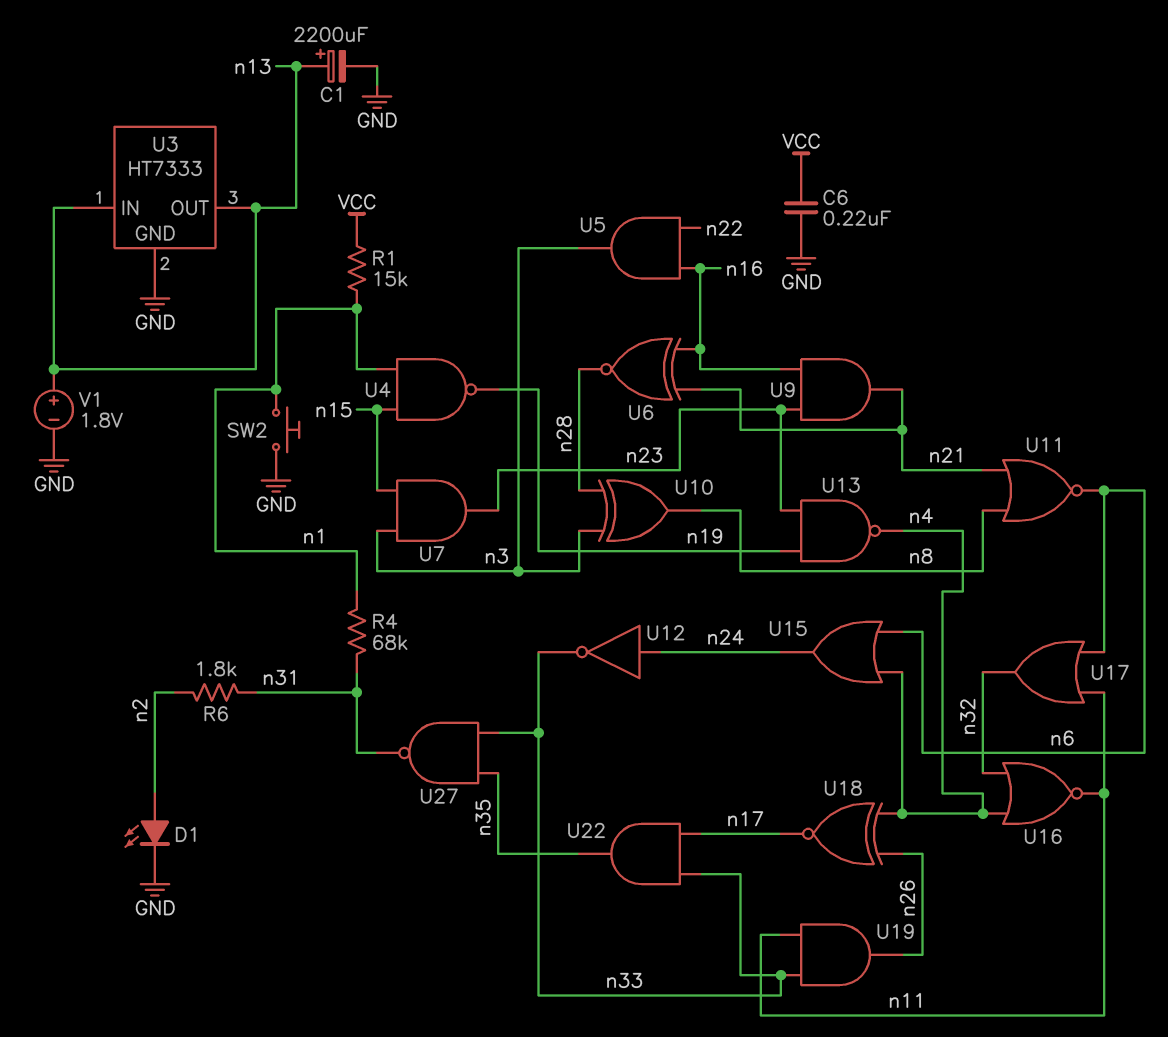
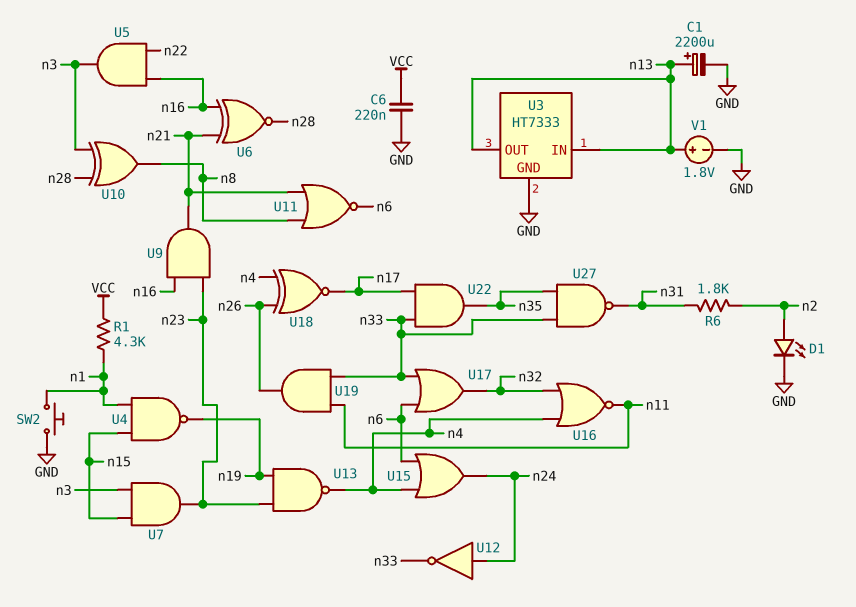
R1: 15k (VCC, n1) -> 4.3k (VCC, n1)
R4: 68k (n1, n31) -> none
U17: OR (in n6, in n11, out n32) -> OR (in n6, in n33, out n32)

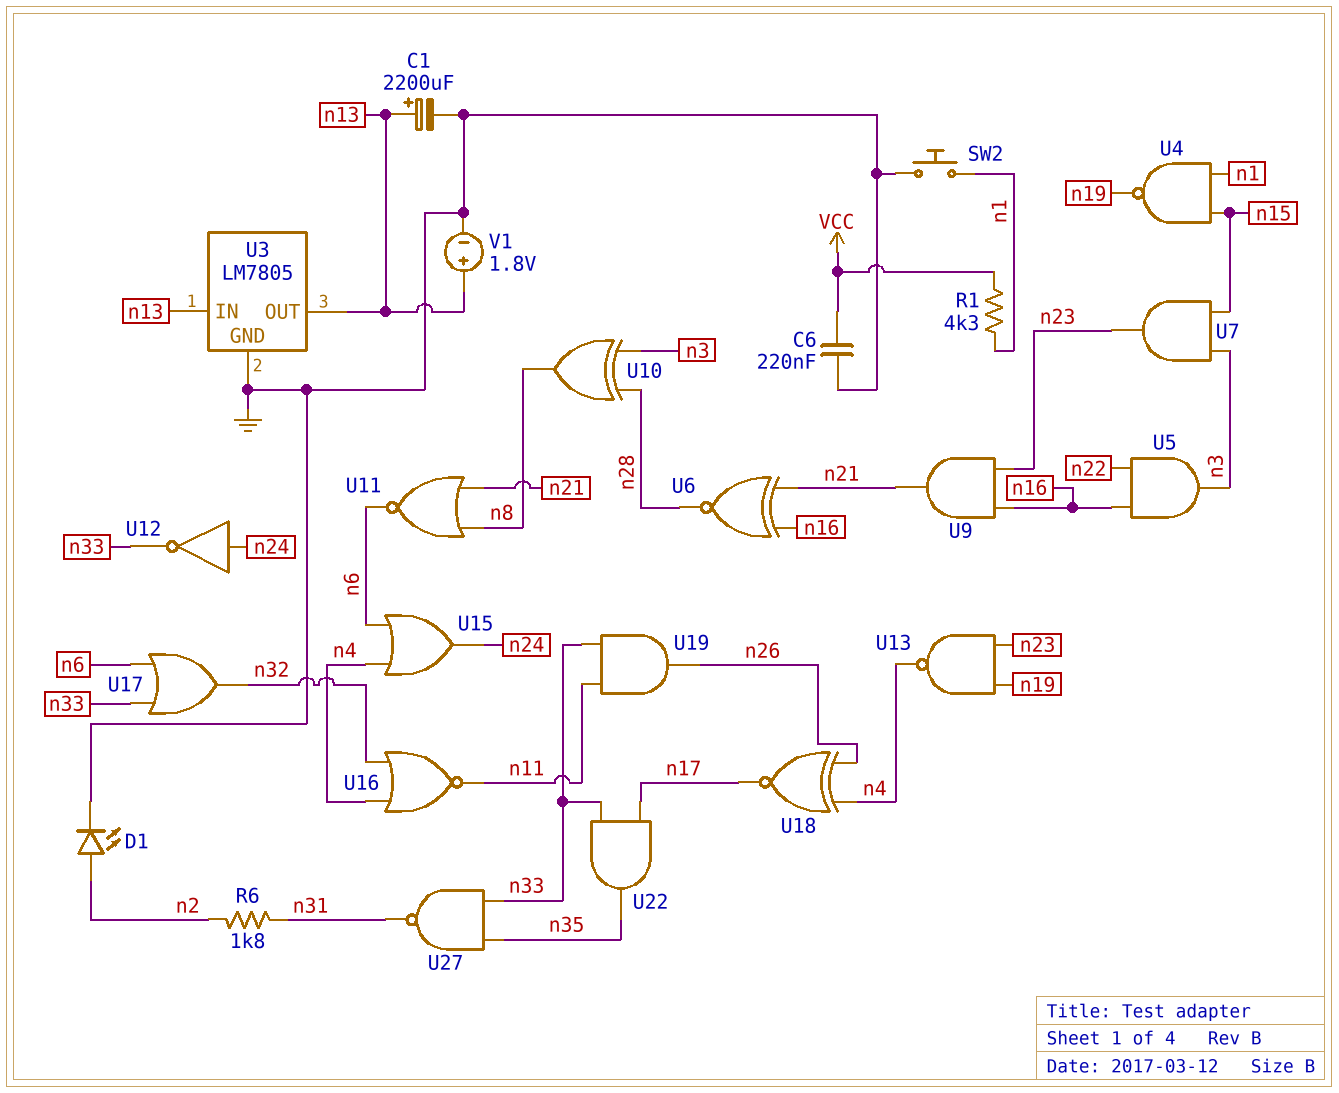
U3: HT7333 -> LM7805

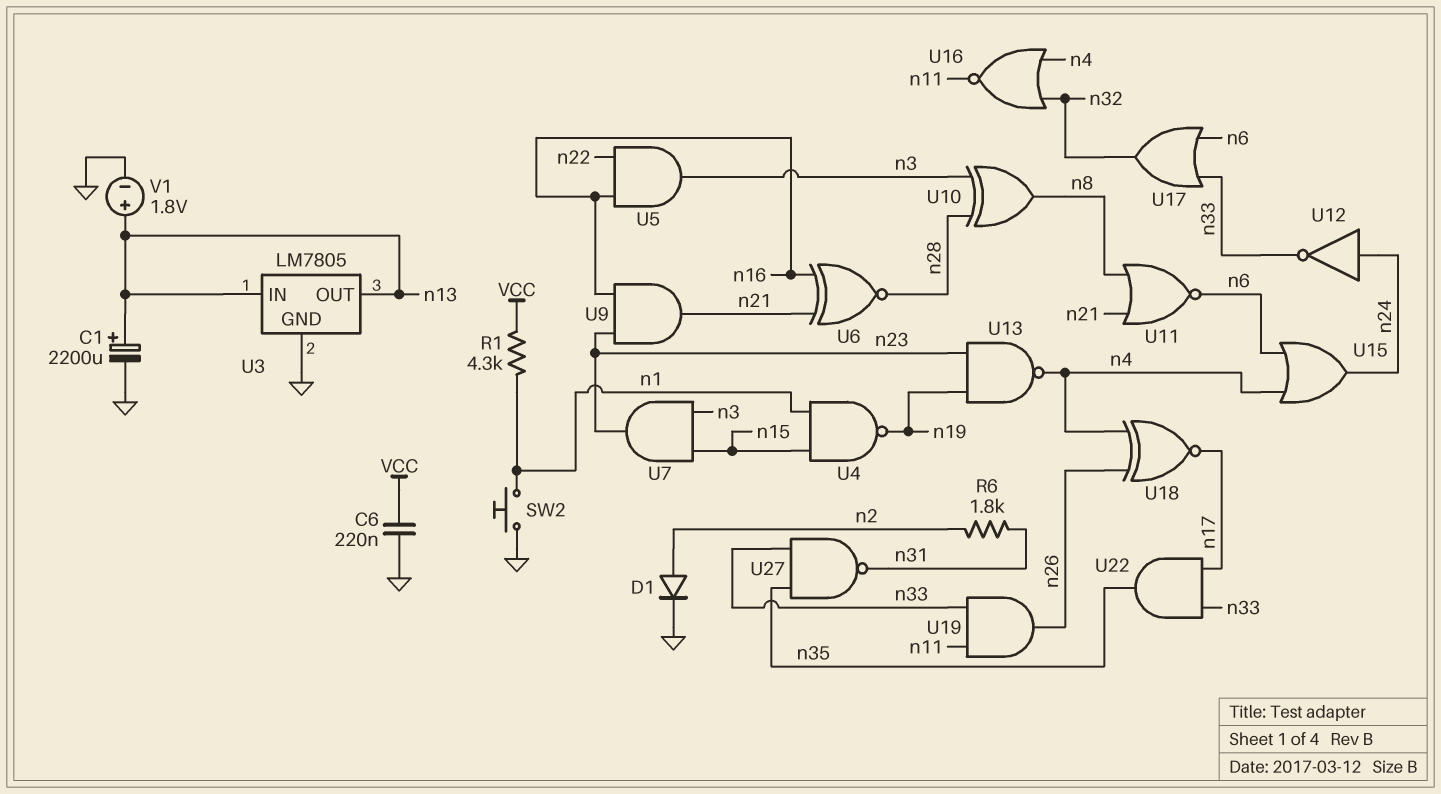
D1: LED (A n2, K GND) -> diode (A n2, K GND)

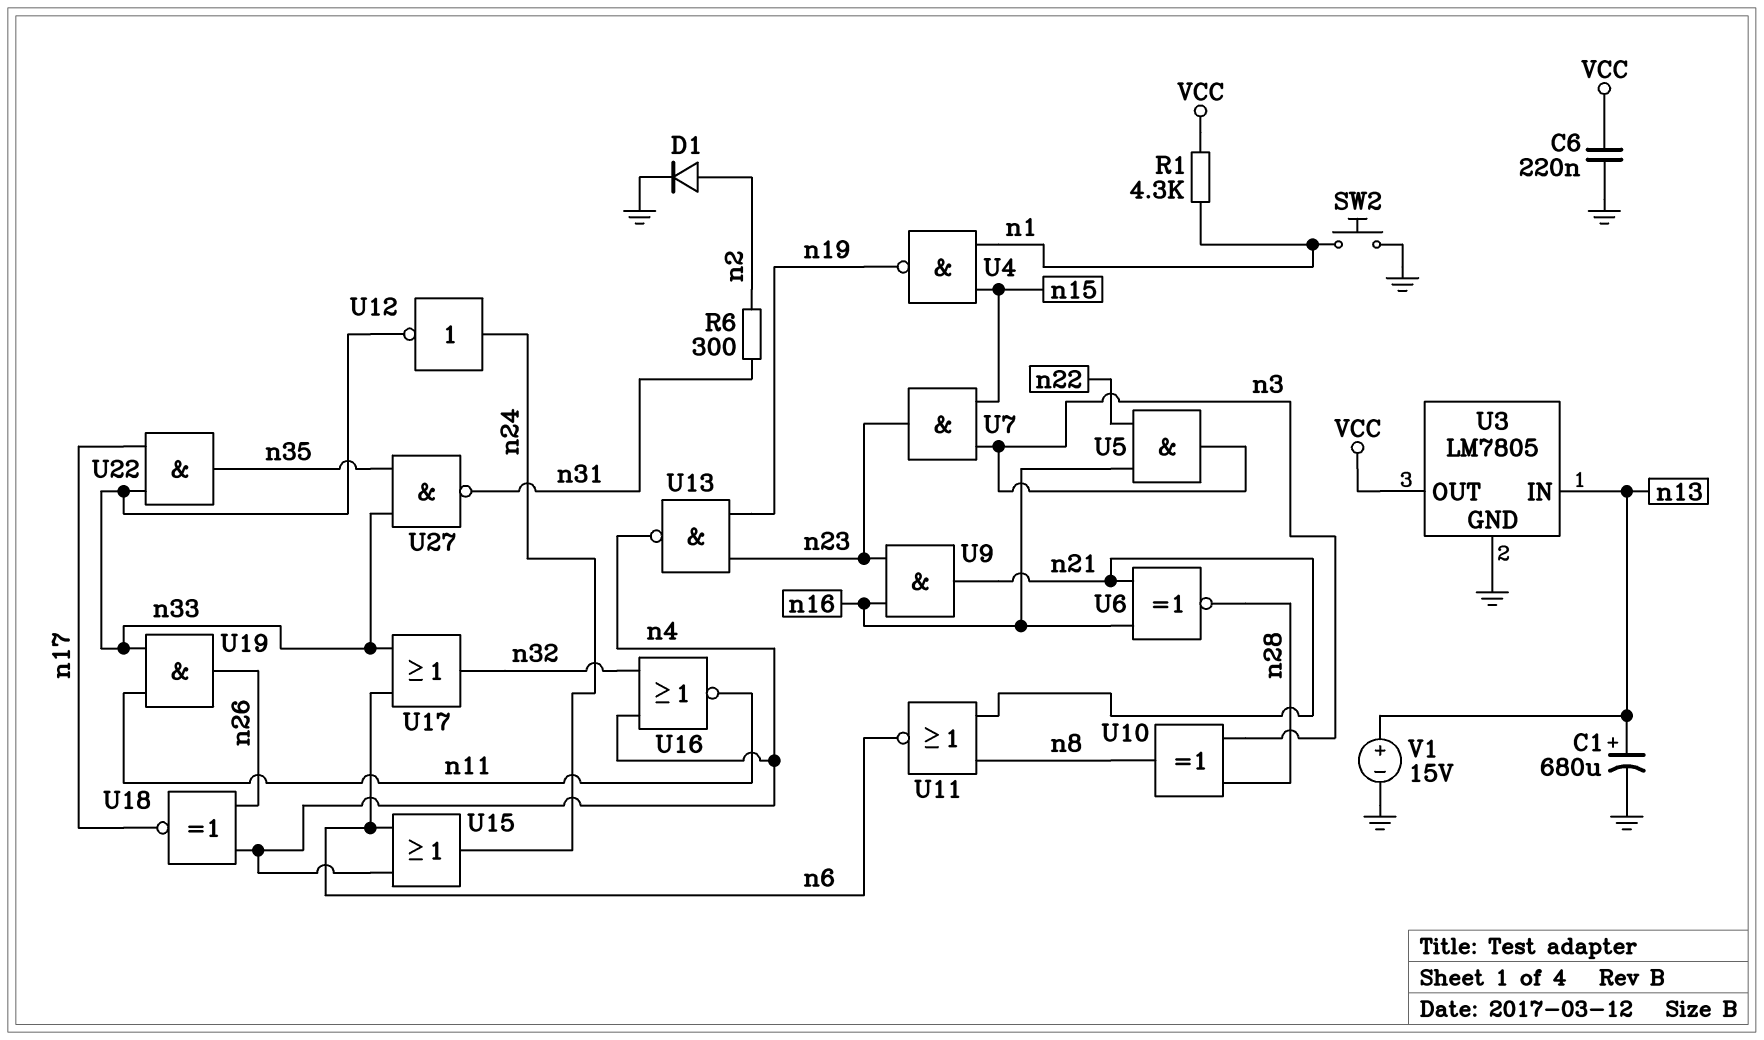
C1: 2200uF (plus n13, minus GND) -> 680uF (plus n13, minus GND)
R6: 1.8k (n2, n31) -> 300 (n2, n31)
U3 pin OUT: n13 -> VCC
V1: 1.8V (plus n13, minus GND) -> 15V (plus n13, minus GND)

